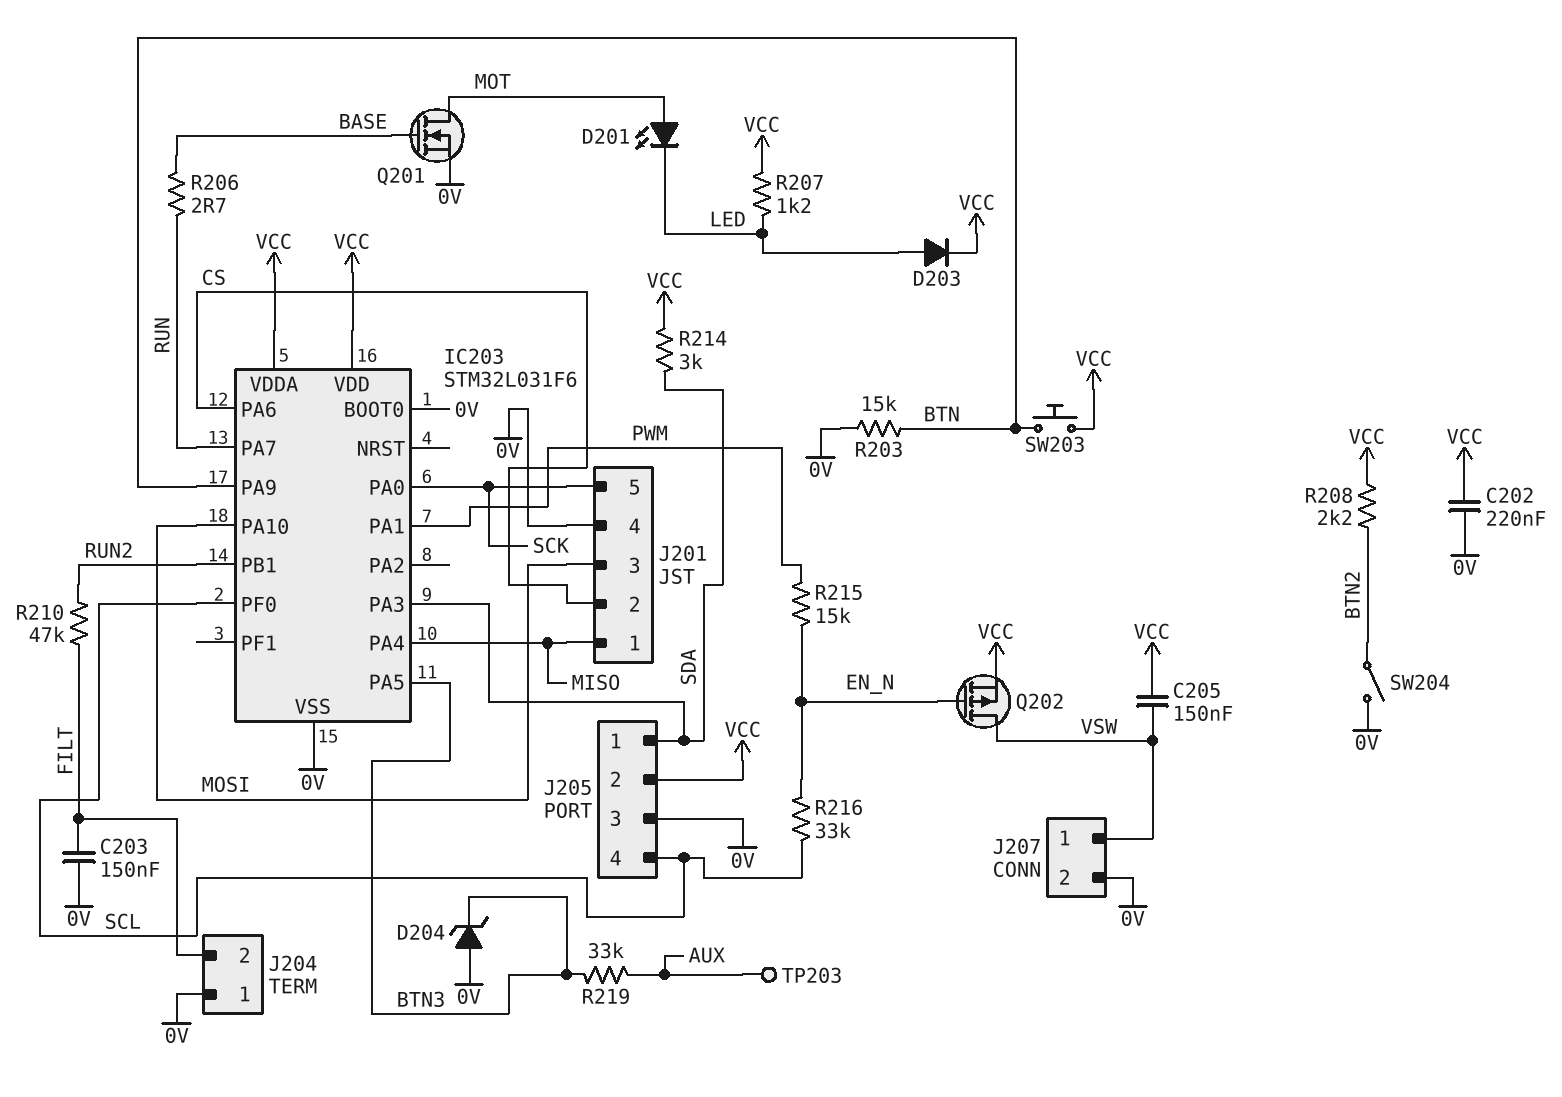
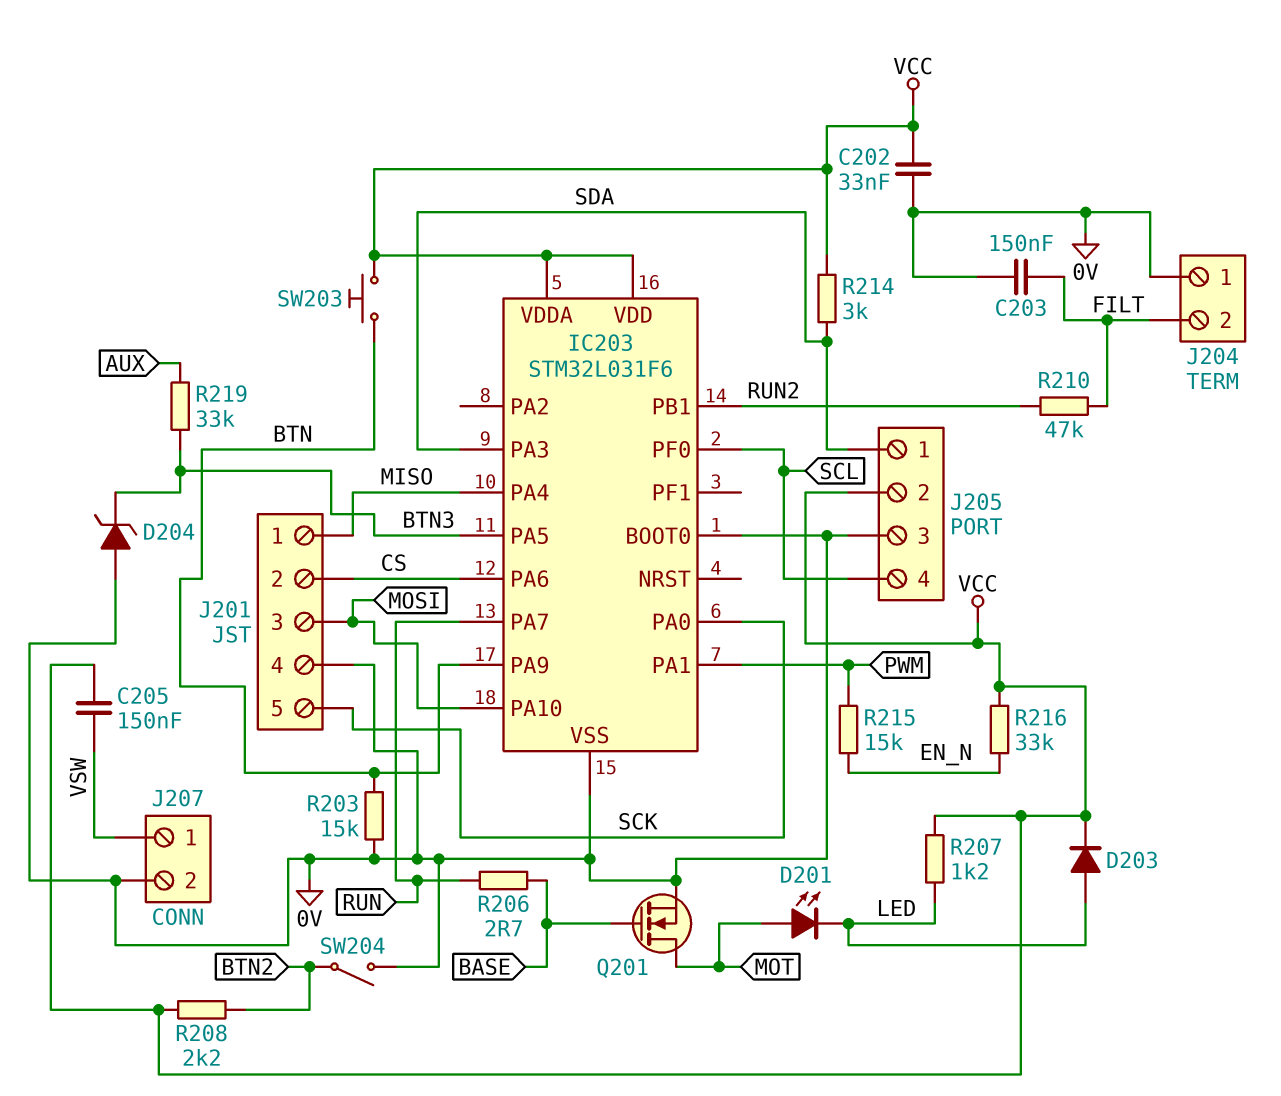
C202: 220nF (0V, VCC) -> 33nF (0V, VCC)
Q202: PMOS (G EN_N, D VSW, S VCC) -> none
R216: 33k (EN_N, SCL) -> 33k (EN_N, VCC)
TP203: test point (AUX) -> none

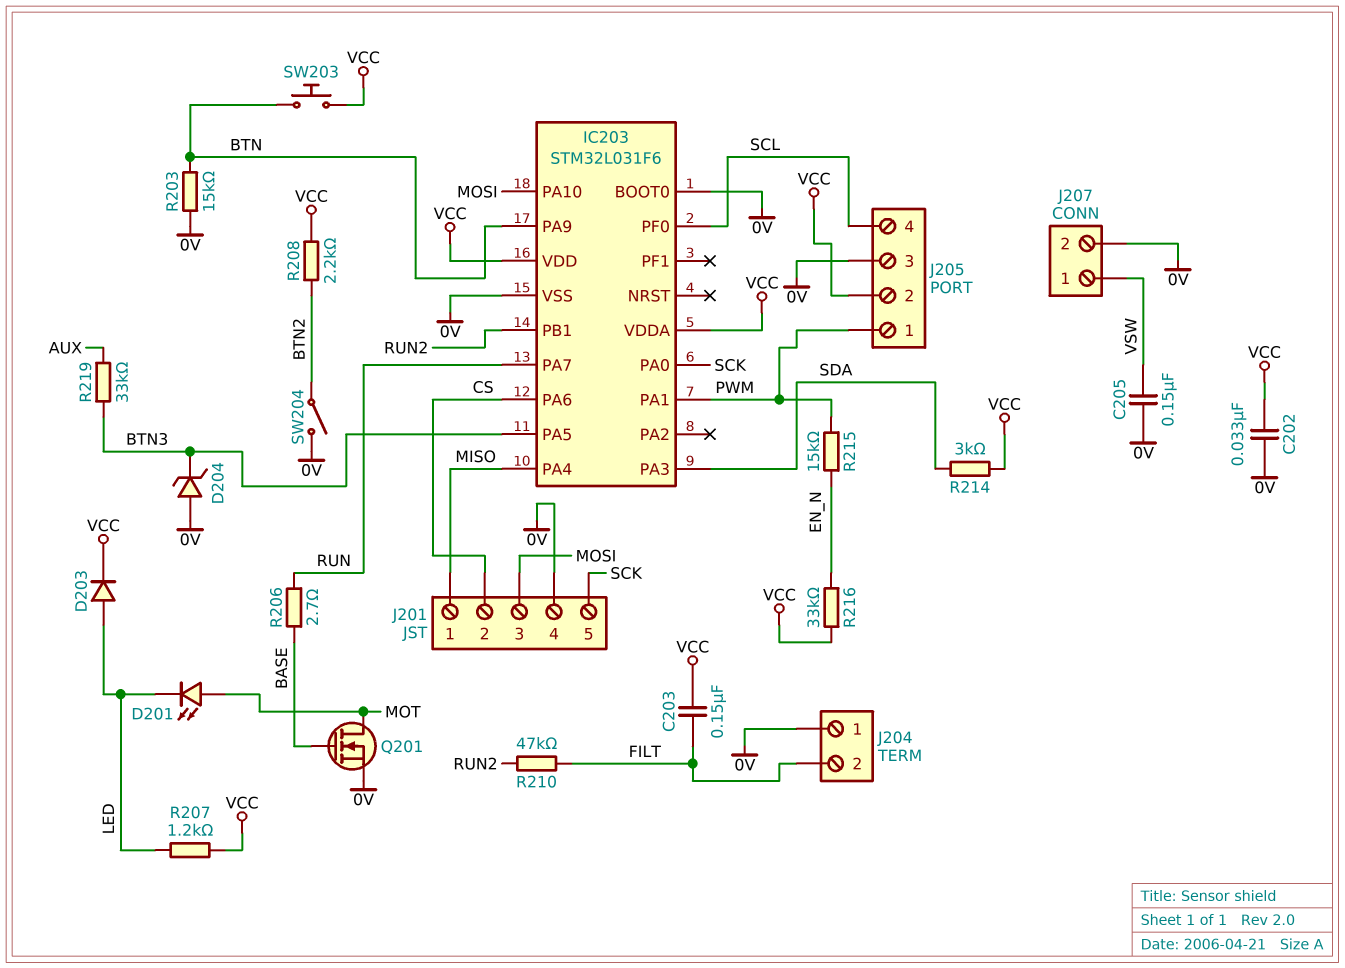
C203: 150nF (0V, FILT) -> 150nF (FILT, VCC)
C205: 150nF (VCC, VSW) -> 150nF (0V, VSW)
J205 pin 1: SDA -> PWM

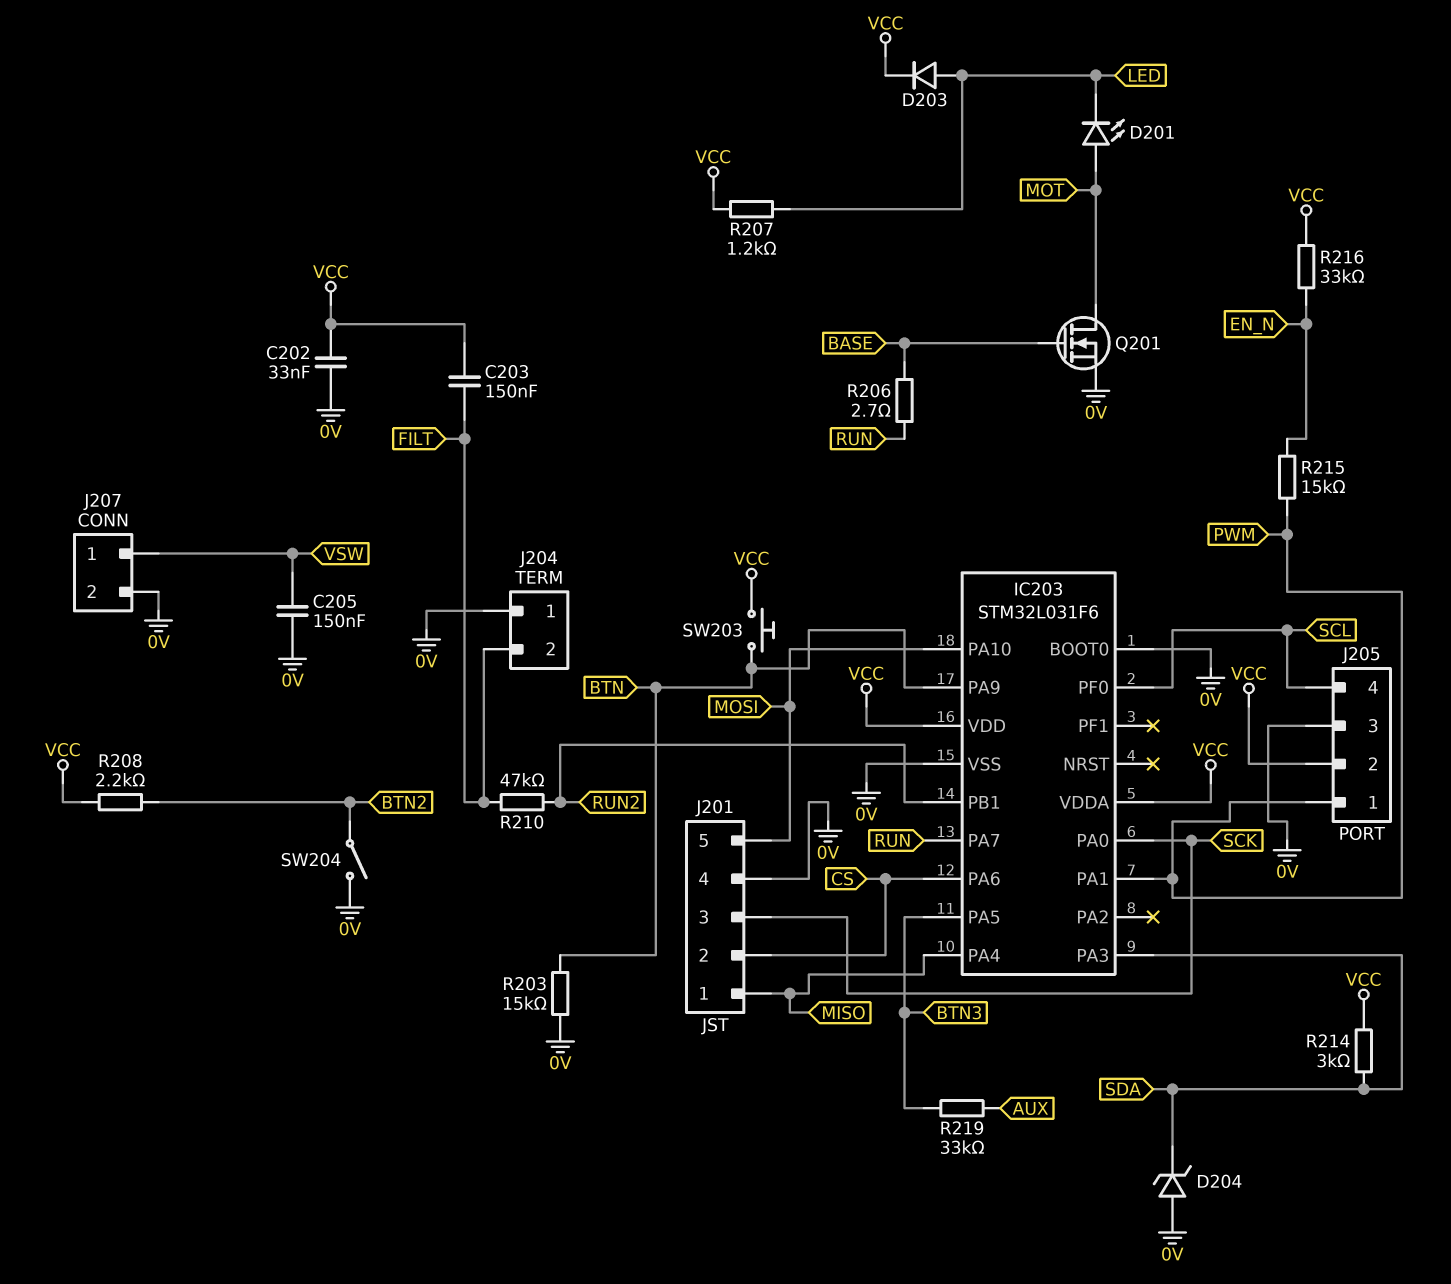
D204: zener (A 0V, K BTN3) -> zener (A 0V, K SDA)
J201 pin 3: MOSI -> SCK
J201 pin 5: SCK -> MOSI

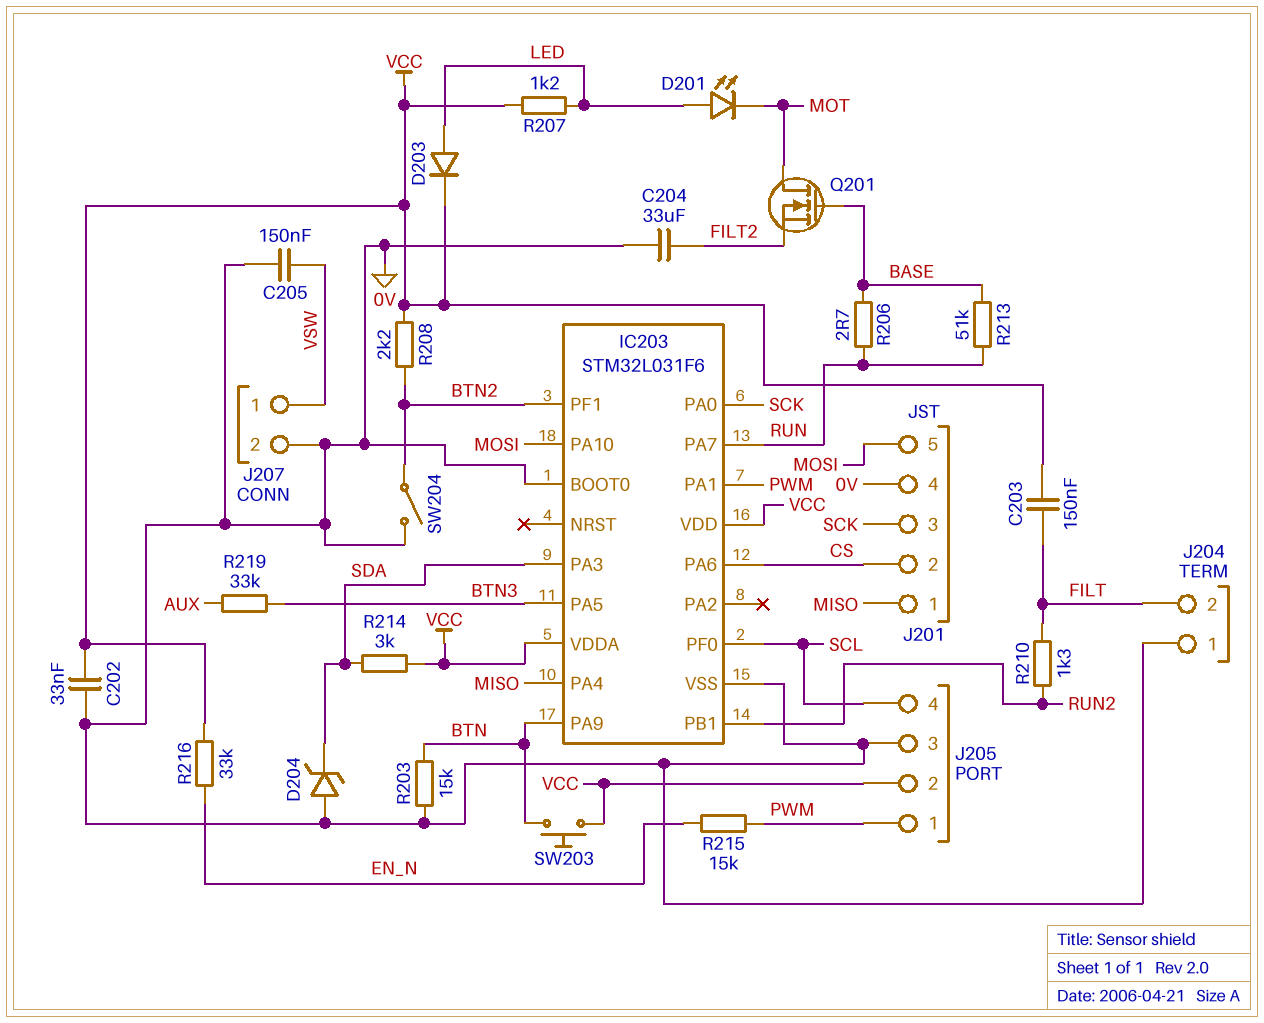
C204: none -> 33uF (0V, FILT2)
D201: LED (A MOT, K LED) -> LED (A LED, K MOT)
IC203 pin PF1: none -> BTN2
Q201: NMOS (G BASE, D MOT, S 0V) -> NMOS (G BASE, D MOT, S FILT2)
R210: 47k (FILT, RUN2) -> 1.3k (FILT, RUN2)
R213: none -> 51k (BASE, RUN)

